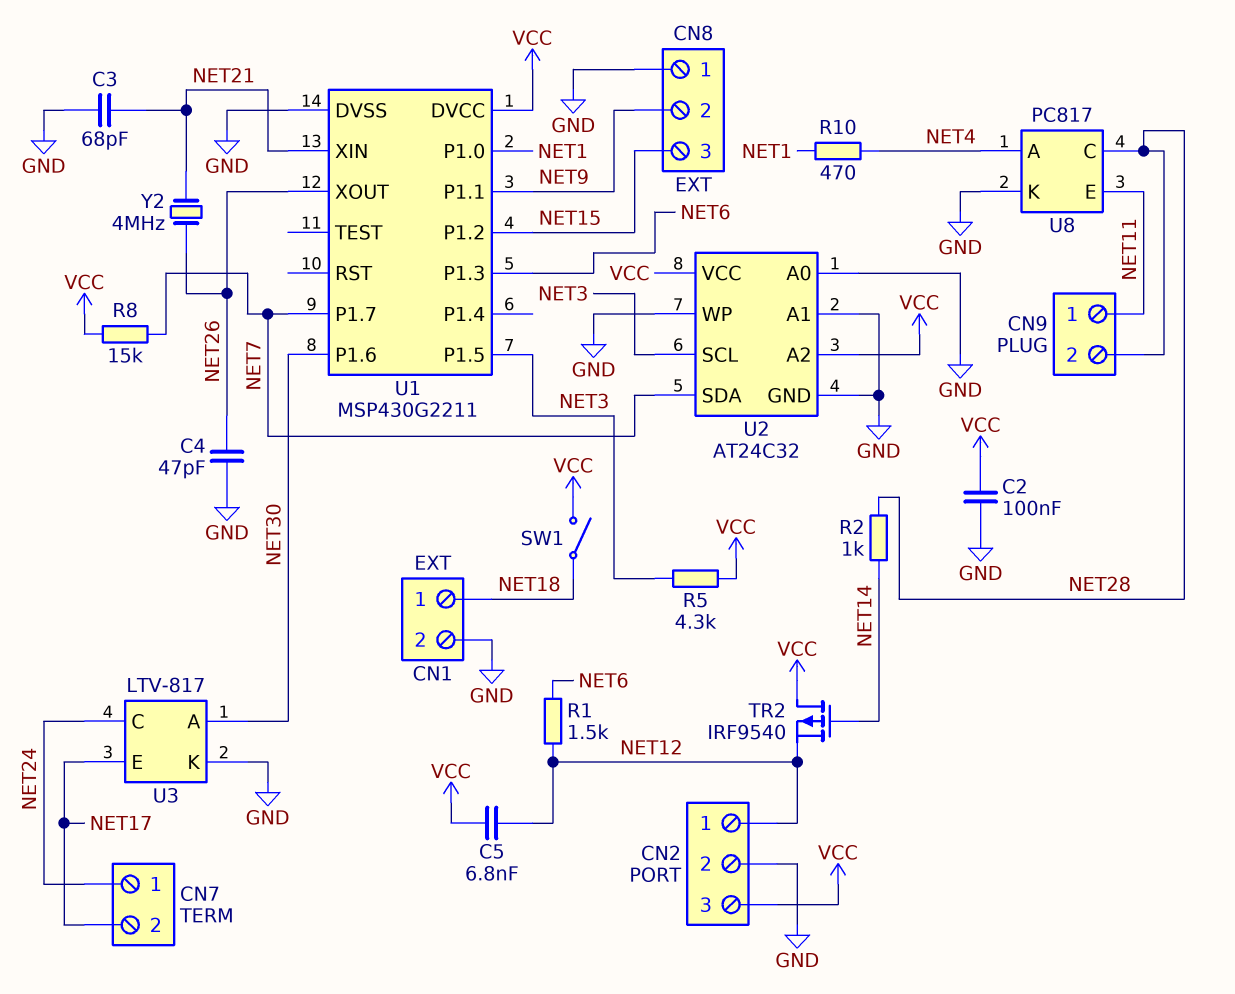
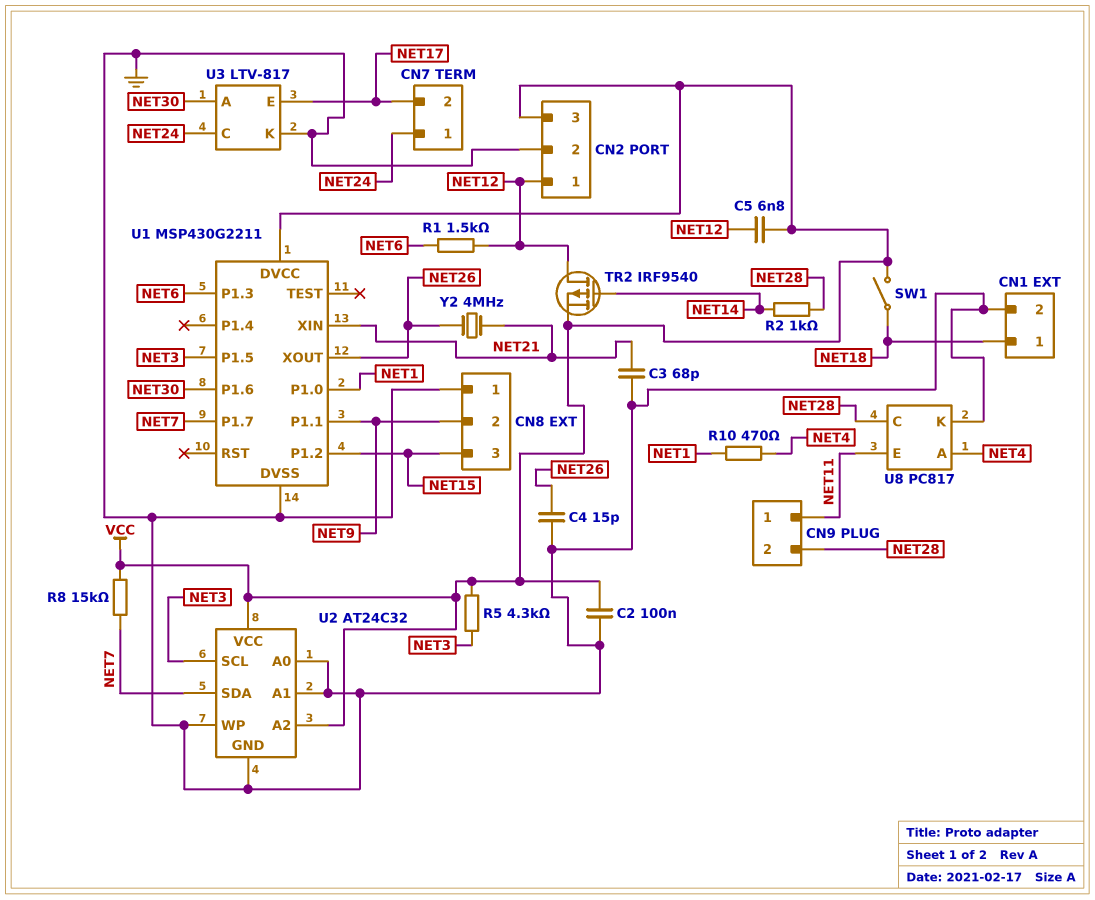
C4: 47pF (GND, NET26) -> 15pF (GND, NET26)
TR2: PMOS IRF9540 (G NET14, D VCC, S NET12) -> PMOS IRF9540 (G NET14, D NET12, S VCC)

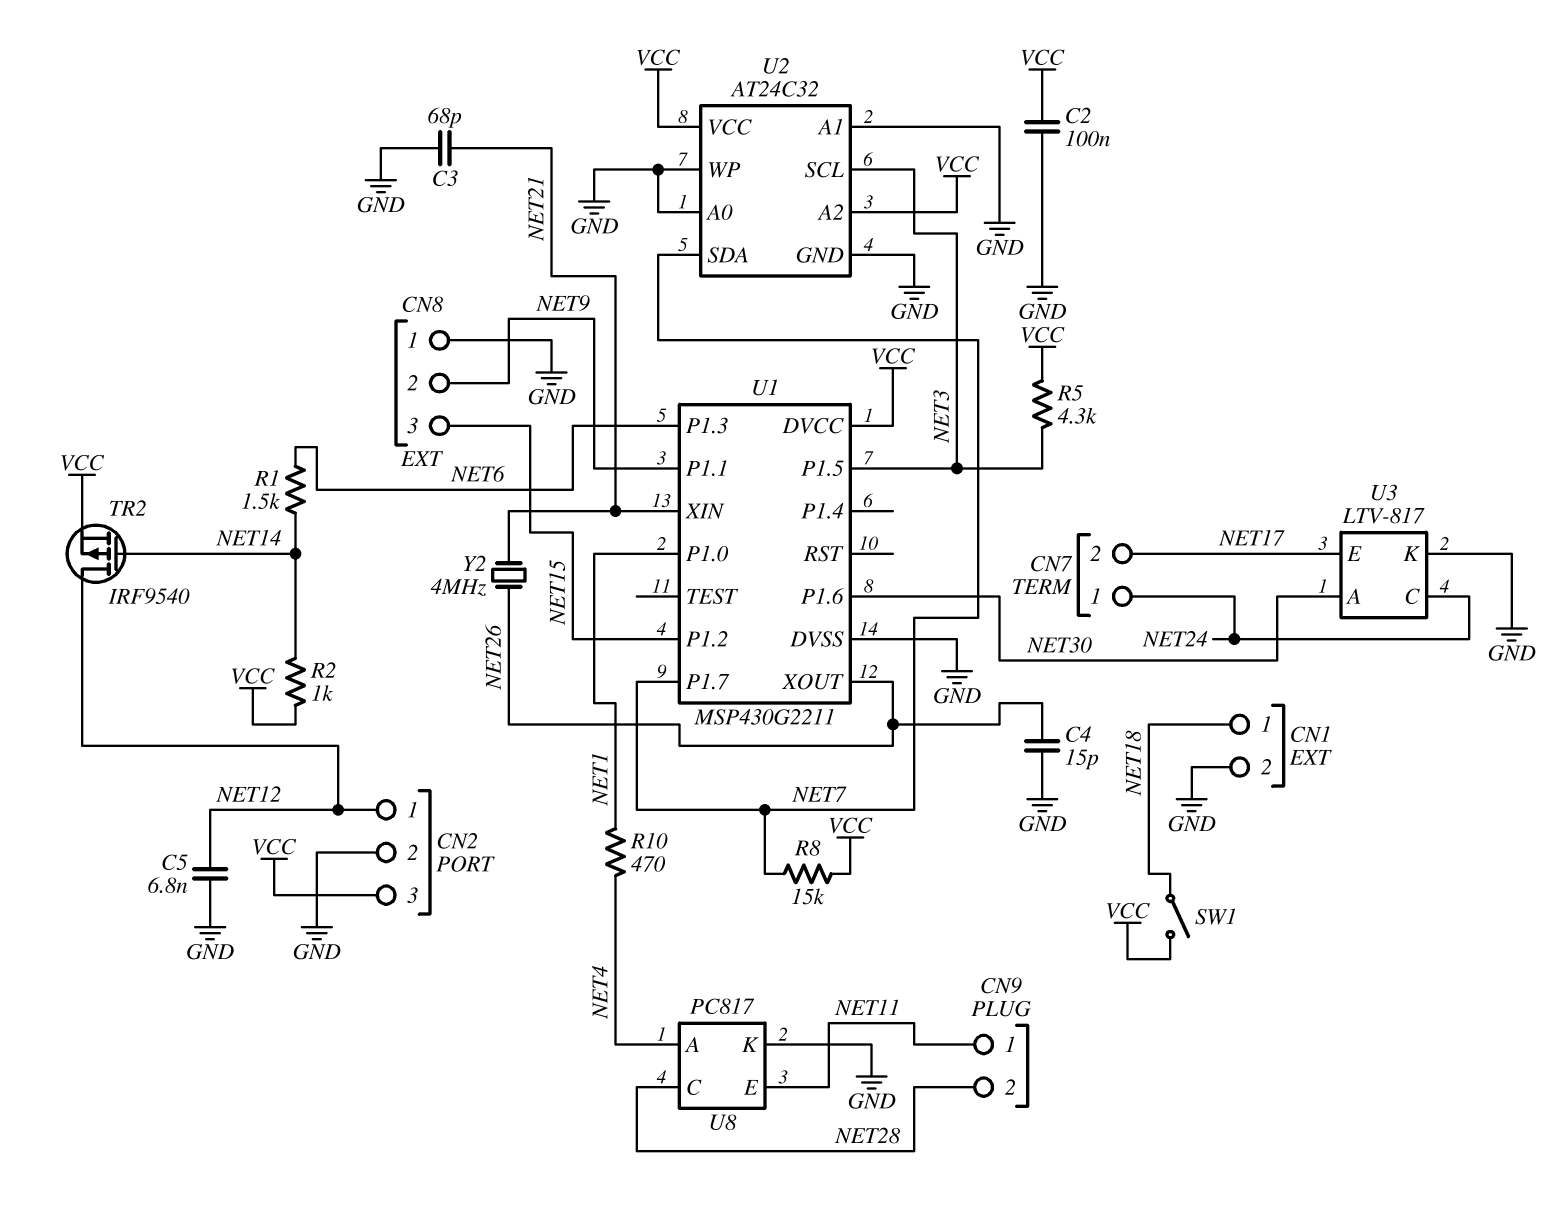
C5: 6.8nF (NET12, VCC) -> 6.8nF (GND, NET12)
R1: 1.5k (NET6, NET12) -> 1.5k (NET6, NET14)
R2: 1k (NET14, NET28) -> 1k (NET14, VCC)

